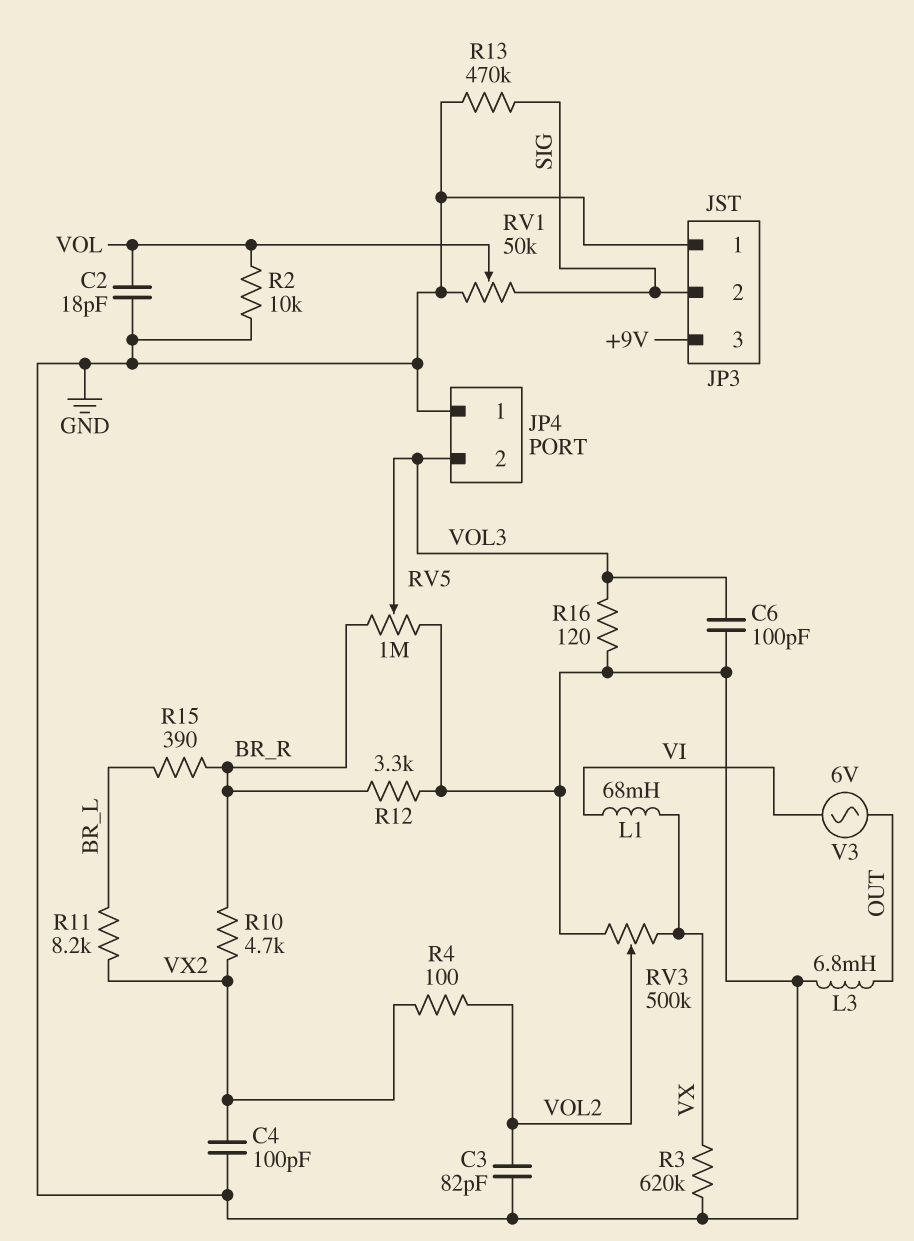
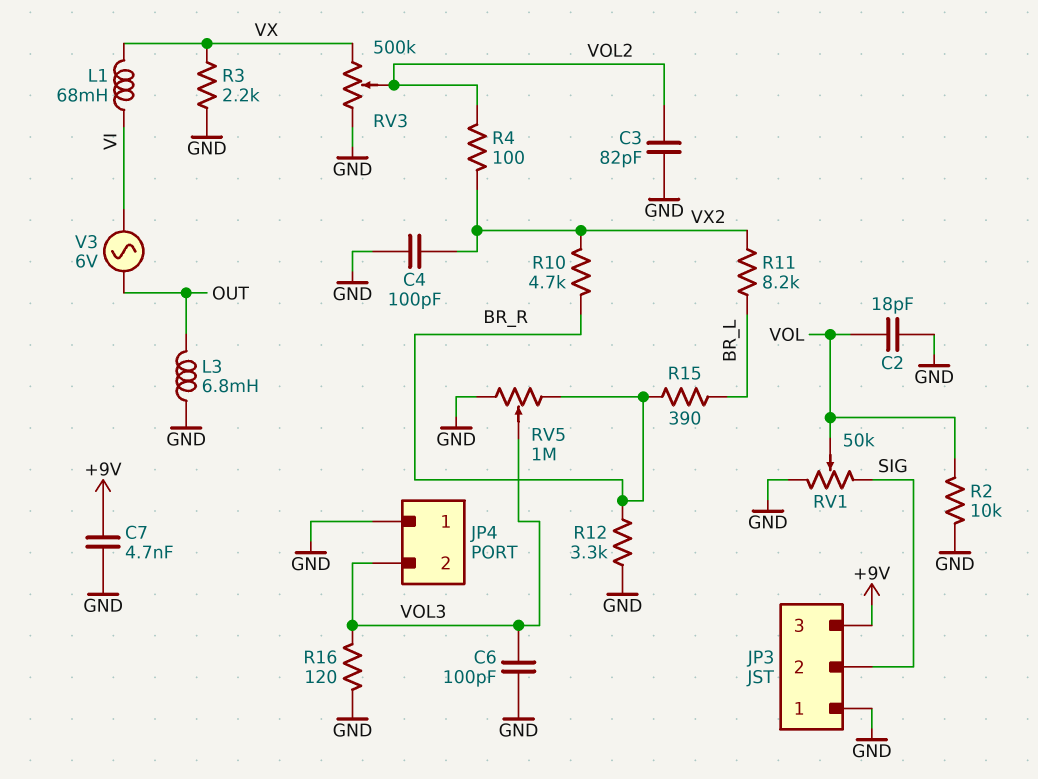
C7: none -> 4.7nF (+9V, GND)
R3: 620k (GND, VX) -> 2.2k (GND, VX)
R13: 470k (GND, SIG) -> none

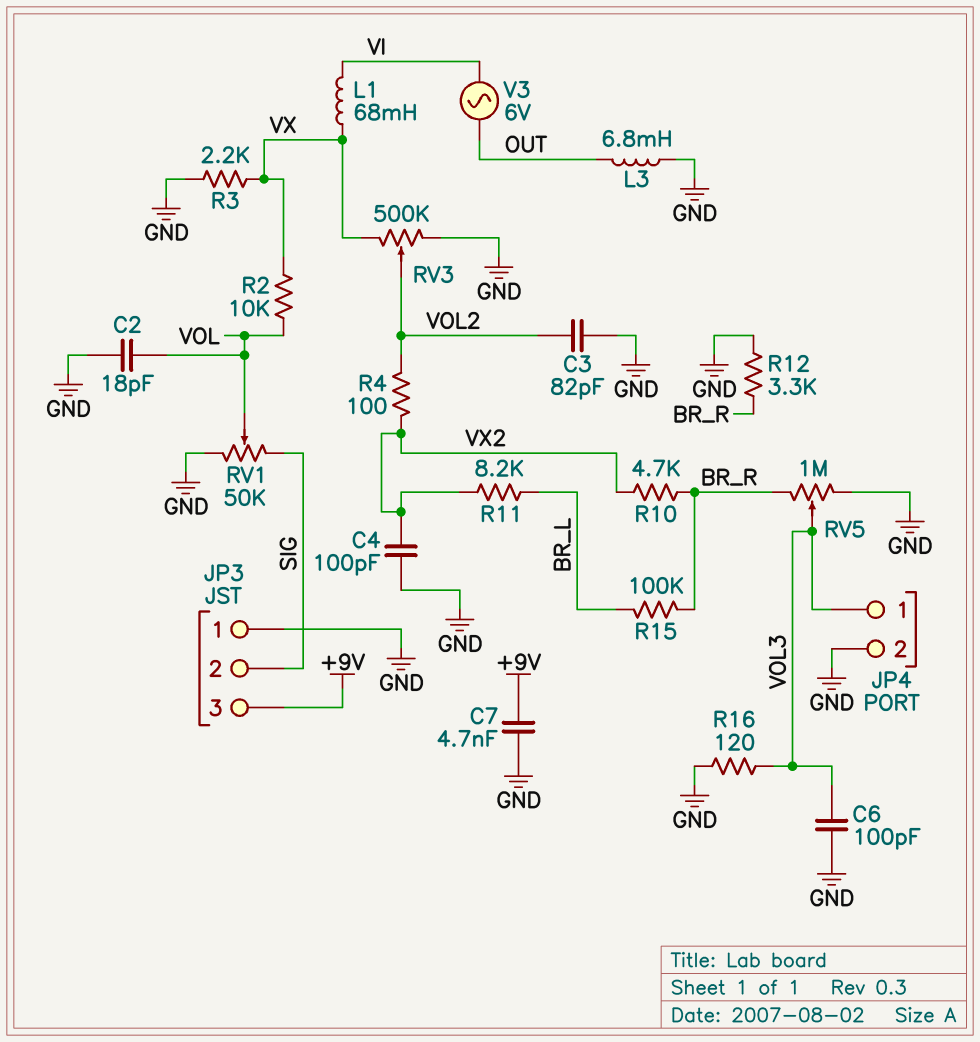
JP4 pin 1: GND -> VOL3
JP4 pin 2: VOL3 -> GND
R2: 10k (GND, VOL) -> 10k (VOL, VX)
R15: 390 (BR_L, BR_R) -> 100k (BR_L, BR_R)

